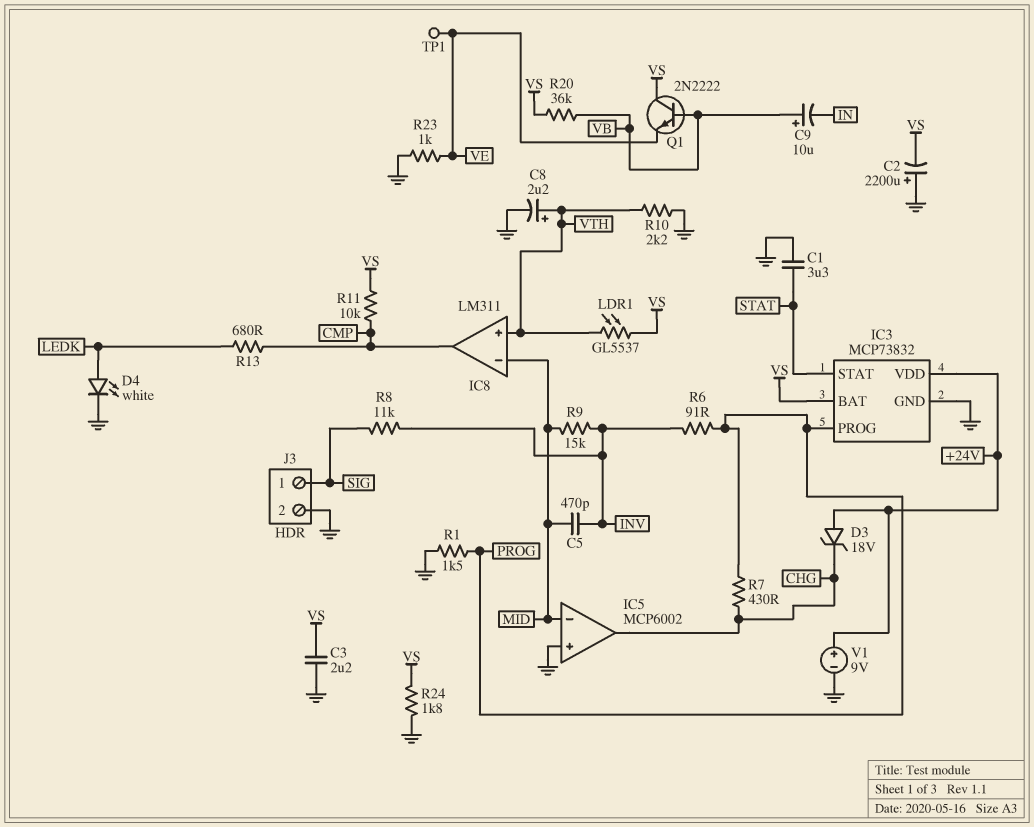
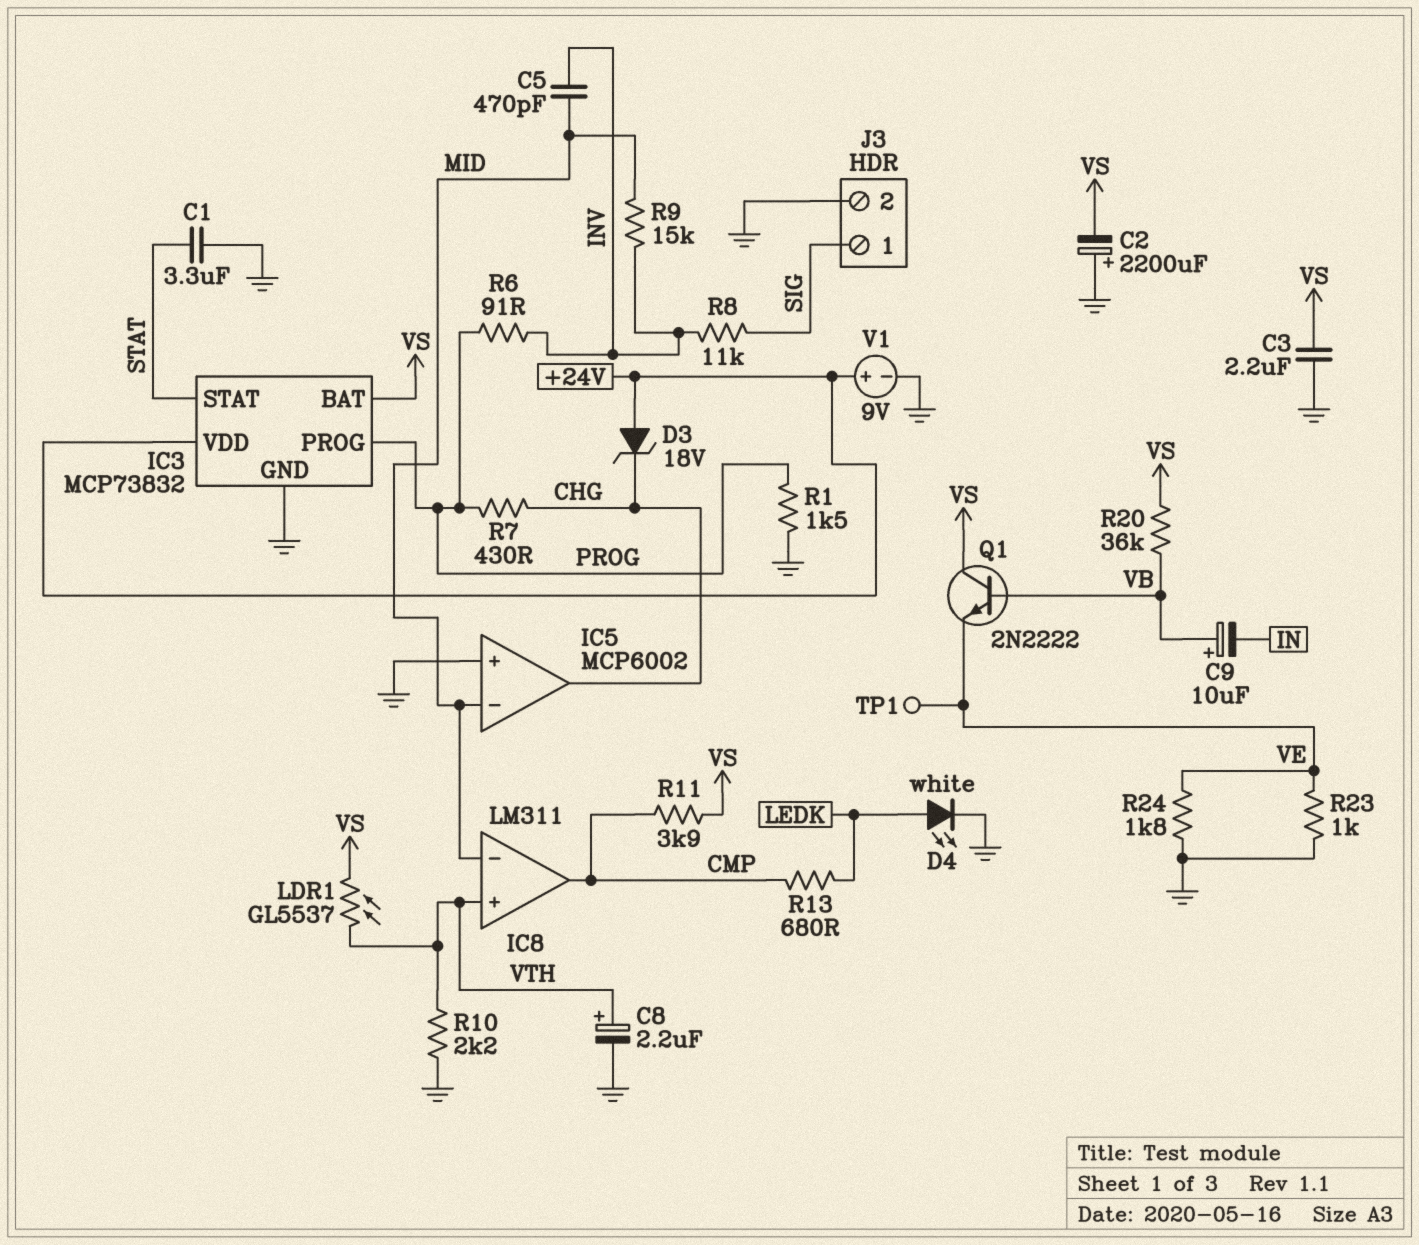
R11: 10k (CMP, VS) -> 3.9k (CMP, VS)
R24: 1.8k (GND, VS) -> 1.8k (GND, VE)

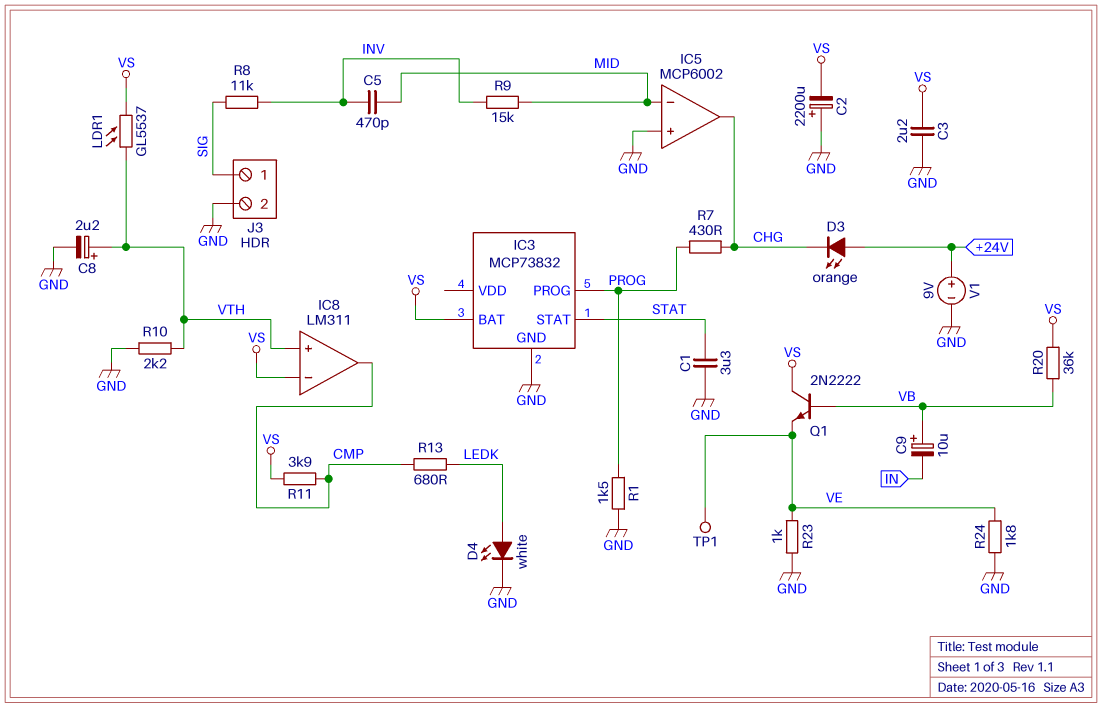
D3: zener 18V (A +24V, K CHG) -> LED orange (A +24V, K CHG)
IC3 pin VDD: +24V -> none
IC8 pin in-: MID -> VS
R6: 91 (INV, PROG) -> none

